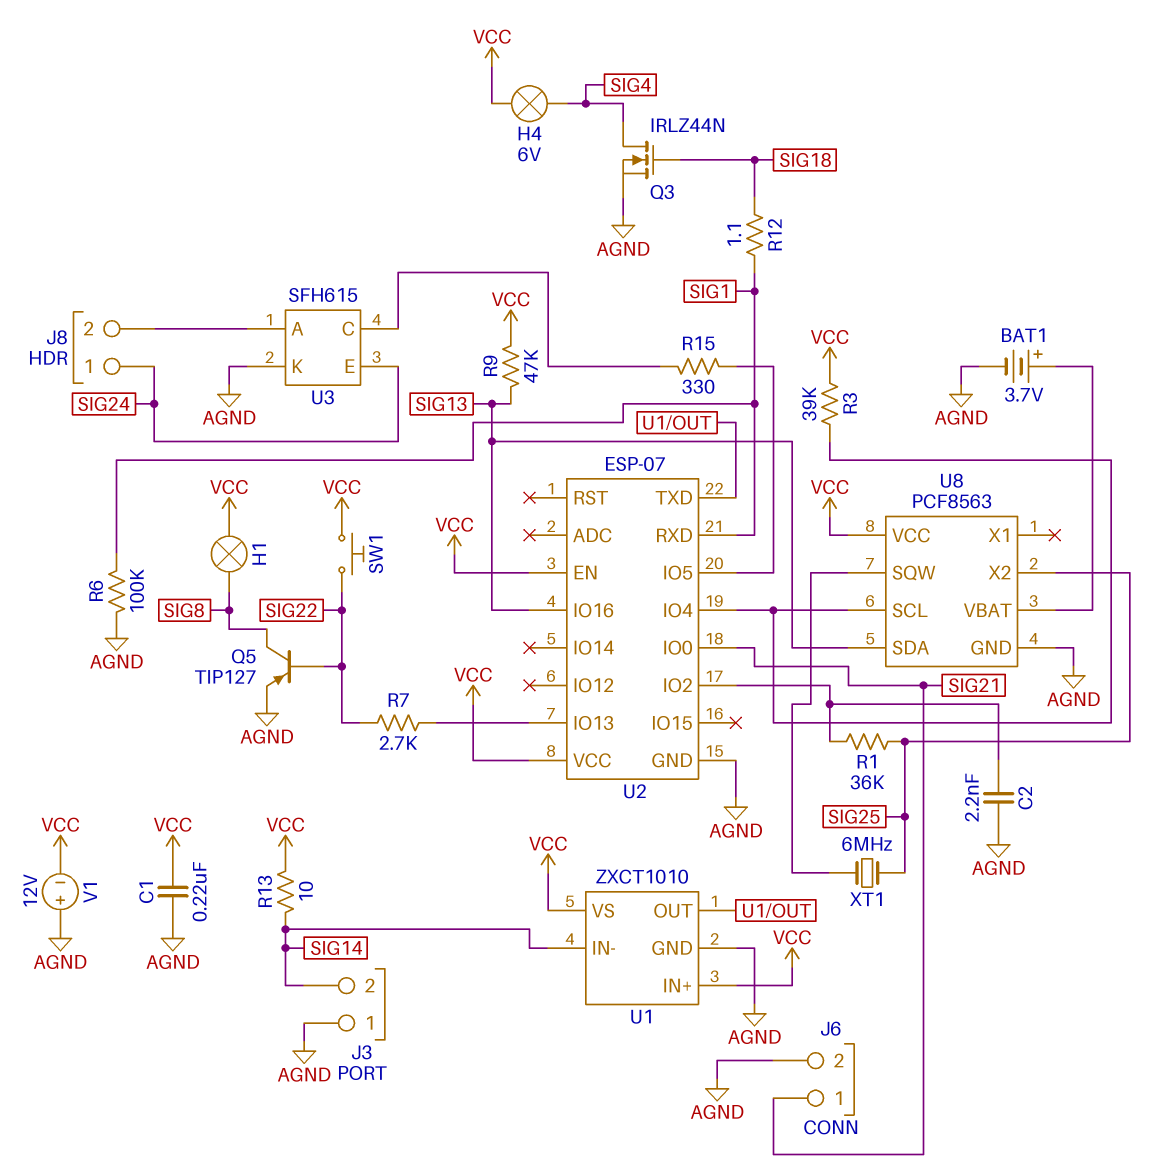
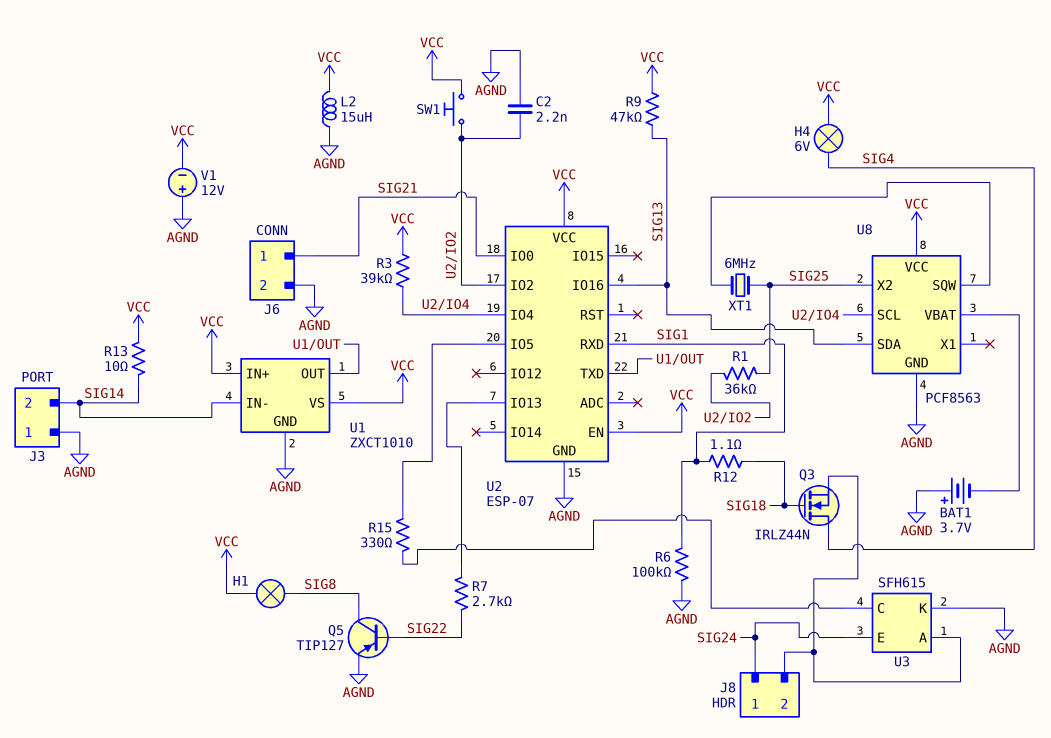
BAT1: 3.7V (plus U8/VBAT, minus AGND) -> 3.7V (plus AGND, minus U8/VBAT)
C1: 220nF (AGND, VCC) -> none
L2: none -> 15uH (AGND, VCC)
Q3: NMOS IRLZ44N (G SIG18, D SIG4, S AGND) -> NMOS IRLZ44N (G SIG18, D SIG4, S J8/2)
SW1: button (SIG22, VCC) -> button (U2/IO2, VCC)

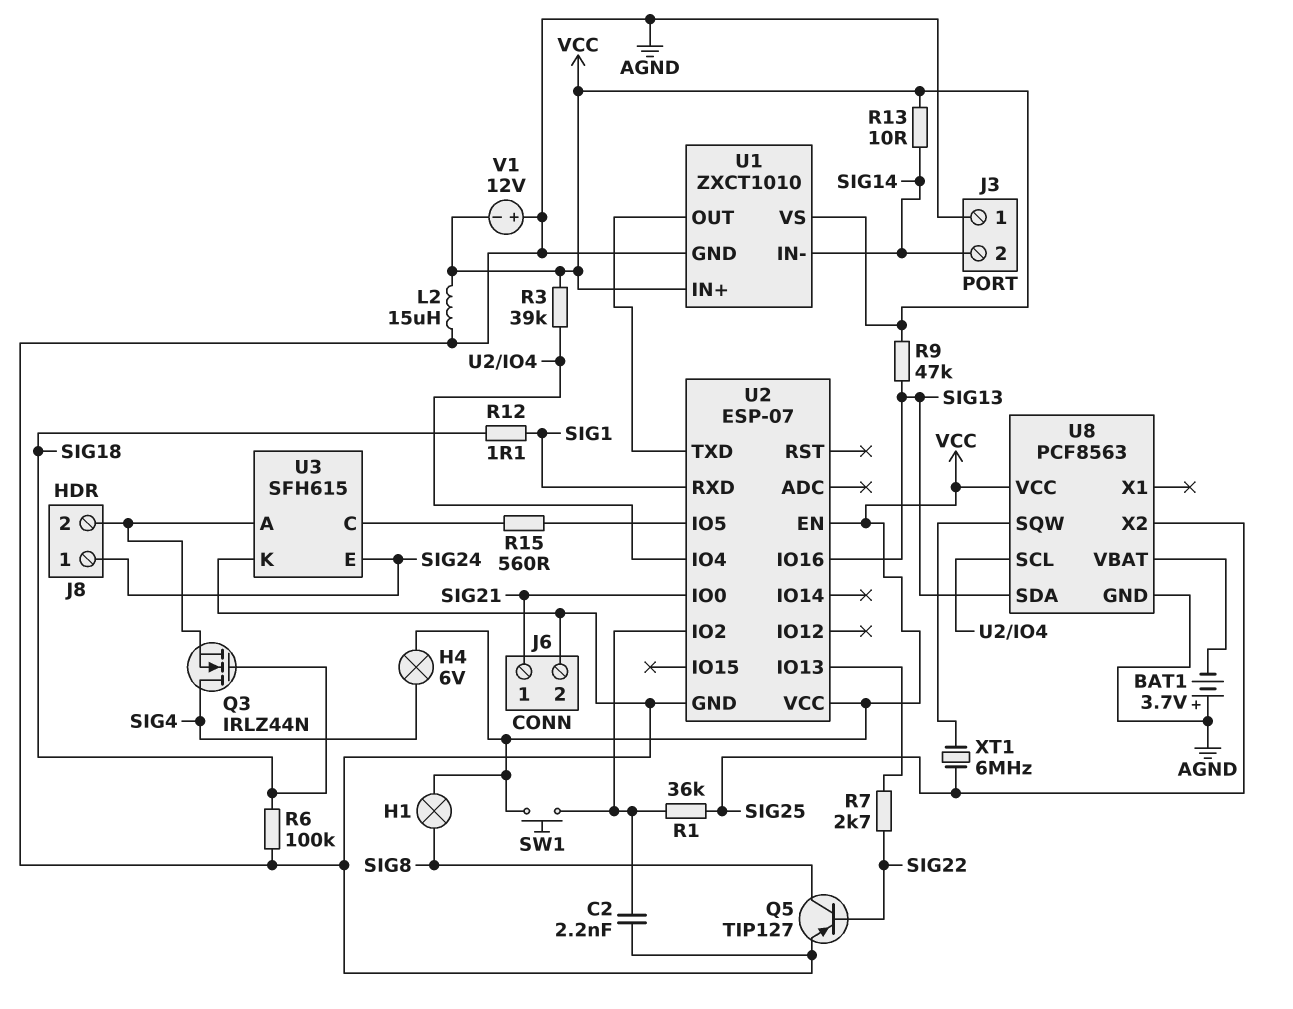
R6: 100k (AGND, SIG1) -> 100k (AGND, SIG18)
R15: 330 (U2/IO5, U3/C) -> 560 (U2/IO5, U3/C)

